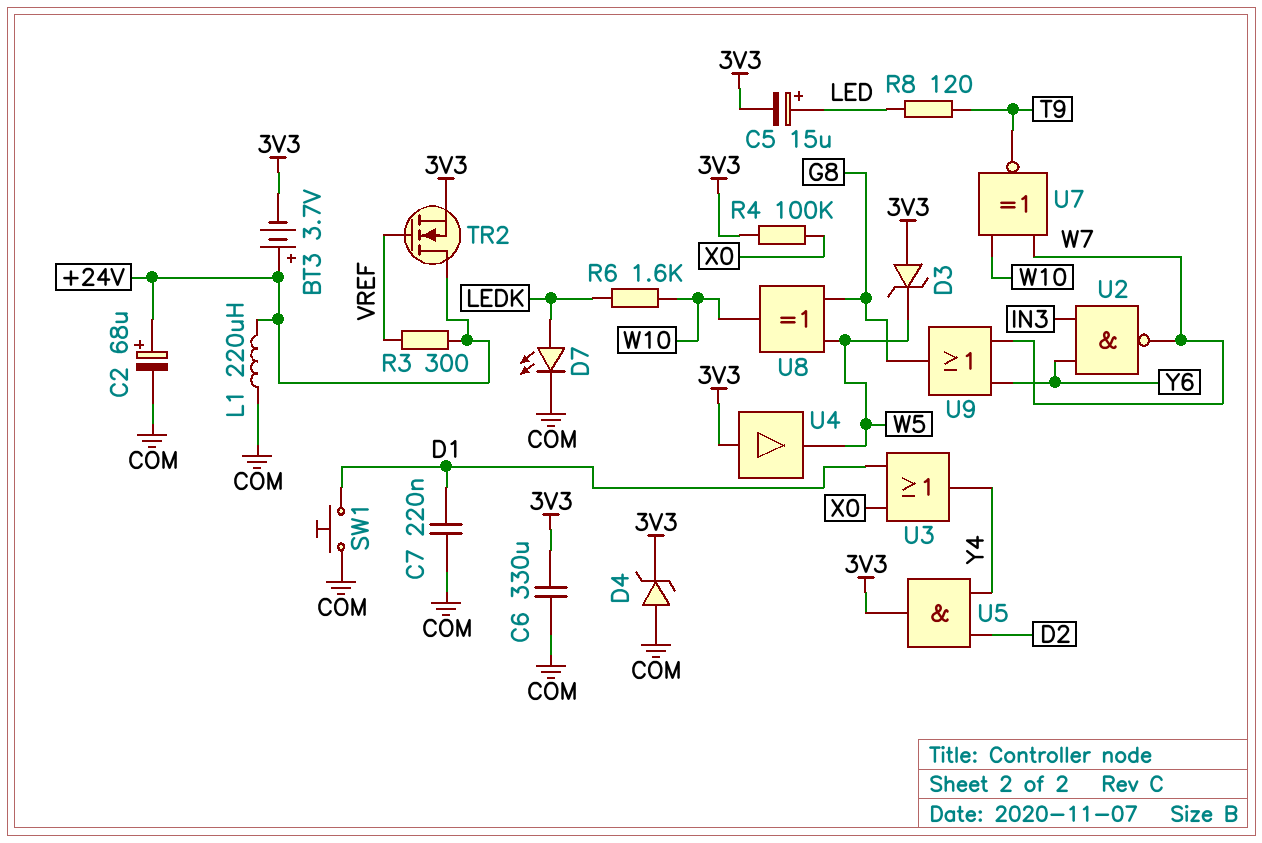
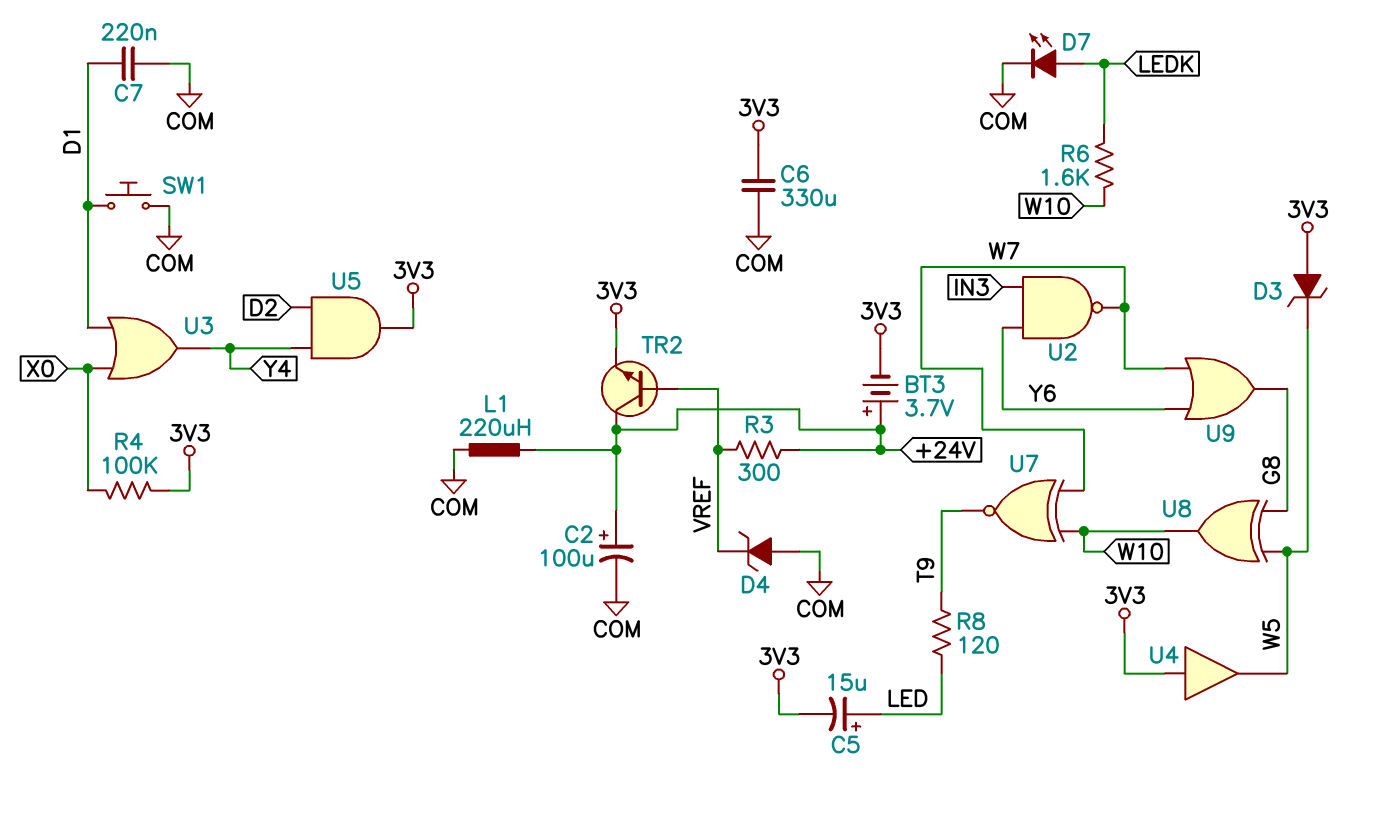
C2: 68uF (plus +24V, minus COM) -> 100uF (plus +24V, minus COM)
D4: zener (A COM, K 3V3) -> zener (A COM, K VREF)
TR2: NMOS (G VREF, D +24V, S 3V3) -> NPN (B VREF, C +24V, E 3V3)

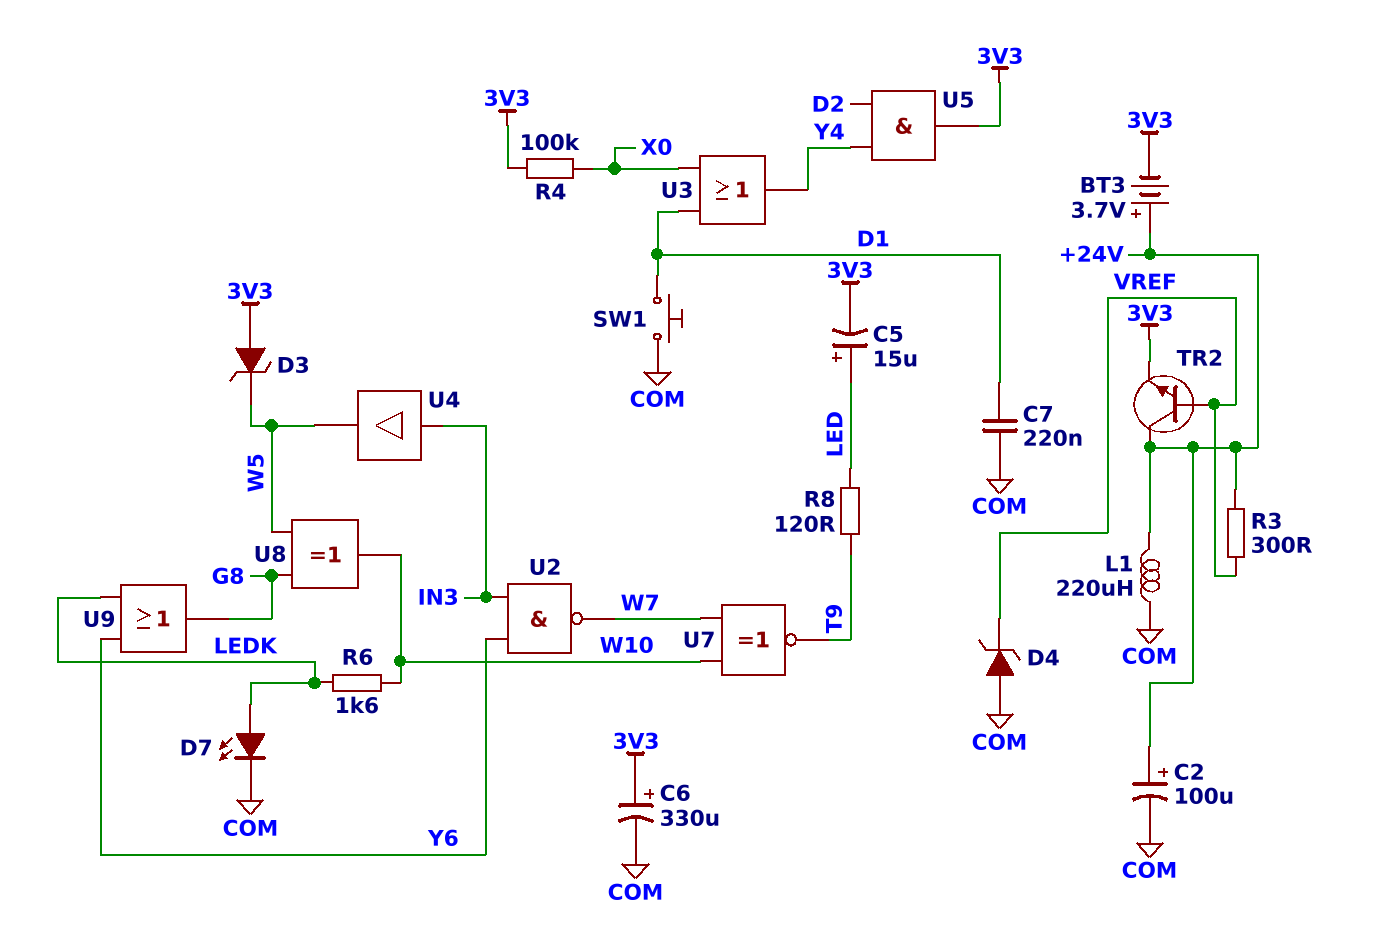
C6: 330uF (3V3, COM) -> 330uF (plus 3V3, minus COM)
U4: buffer (in 3V3, out W5) -> buffer (in IN3, out W5)
U9: OR (in W7, in Y6, out G8) -> OR (in LEDK, in Y6, out G8)

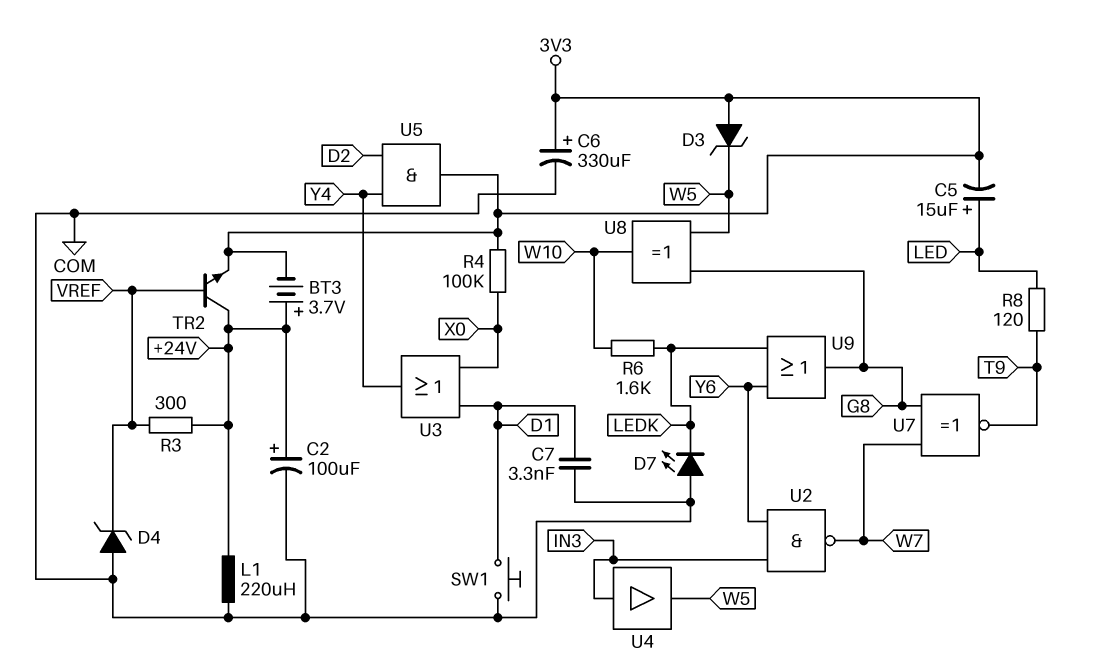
C7: 220nF (COM, D1) -> 3.3nF (COM, D1)
D7: LED (A LEDK, K COM) -> LED (A COM, K LEDK)
U7: XNOR (in W7, in W10, out T9) -> XNOR (in G8, in W7, out T9)

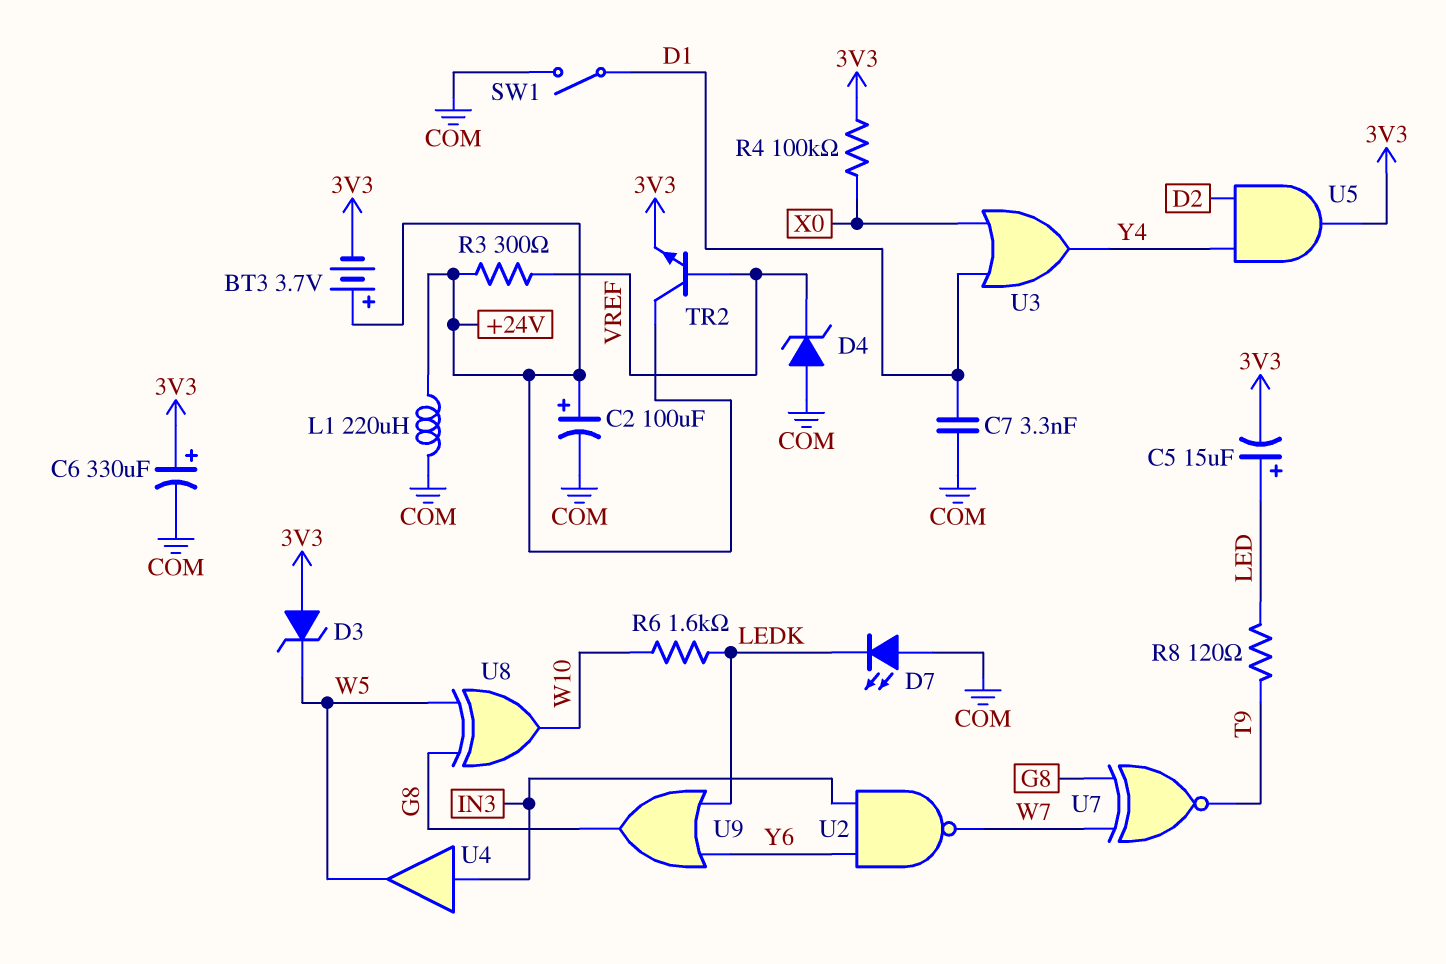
SW1: button (COM, D1) -> switch (COM, D1)

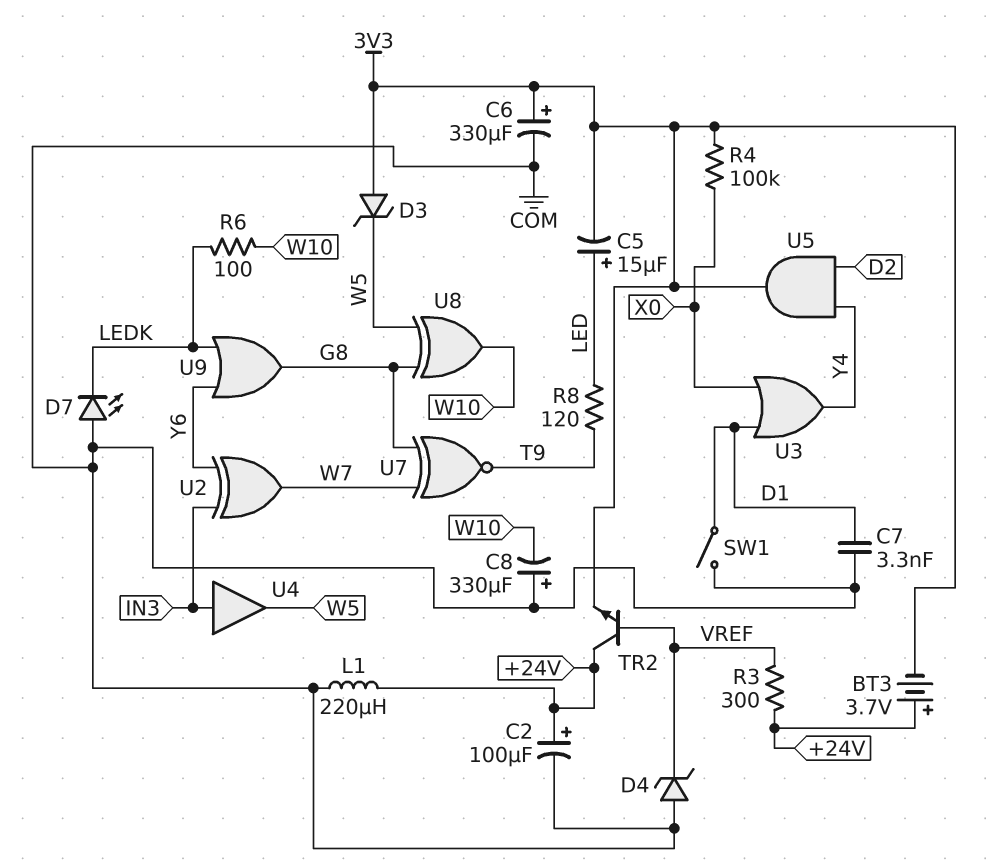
C8: none -> 330uF (plus COM, minus W10)
R6: 1.6k (LEDK, W10) -> 100 (LEDK, W10)
U2: NAND (in IN3, in Y6, out W7) -> XOR (in IN3, in Y6, out W7)

